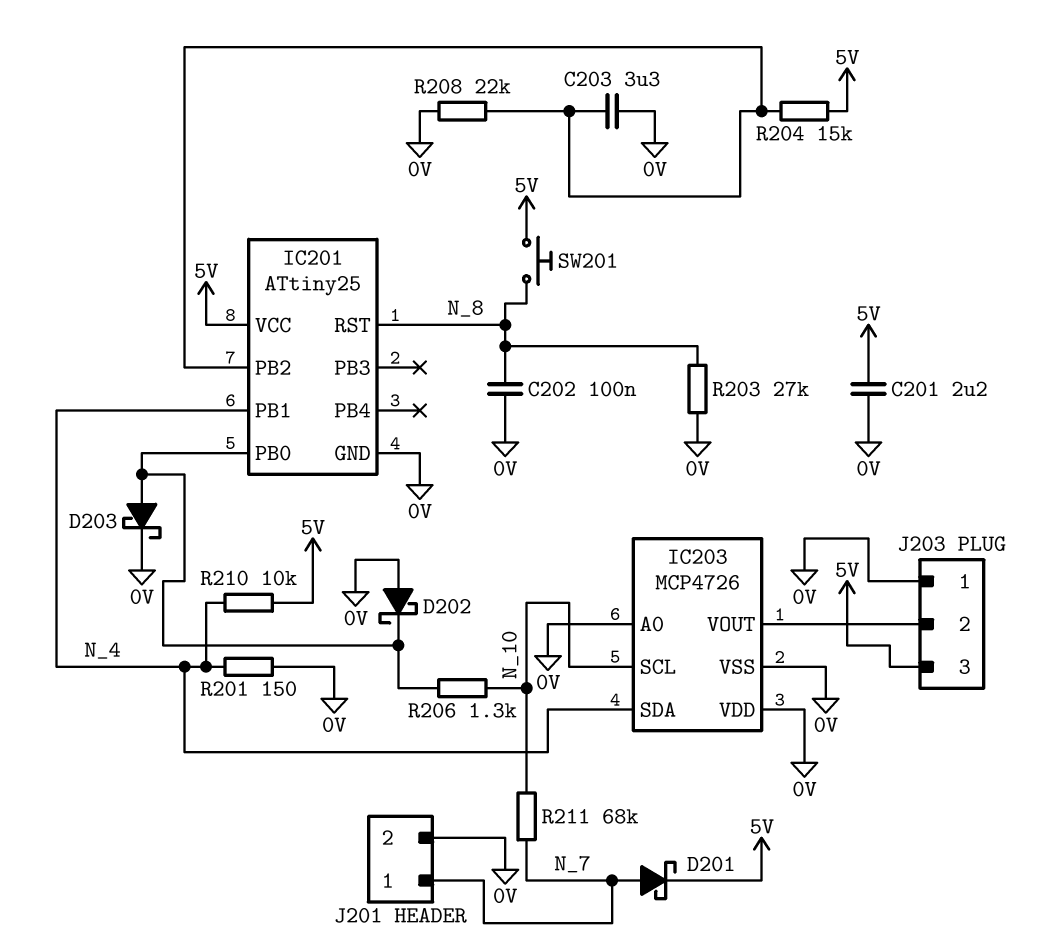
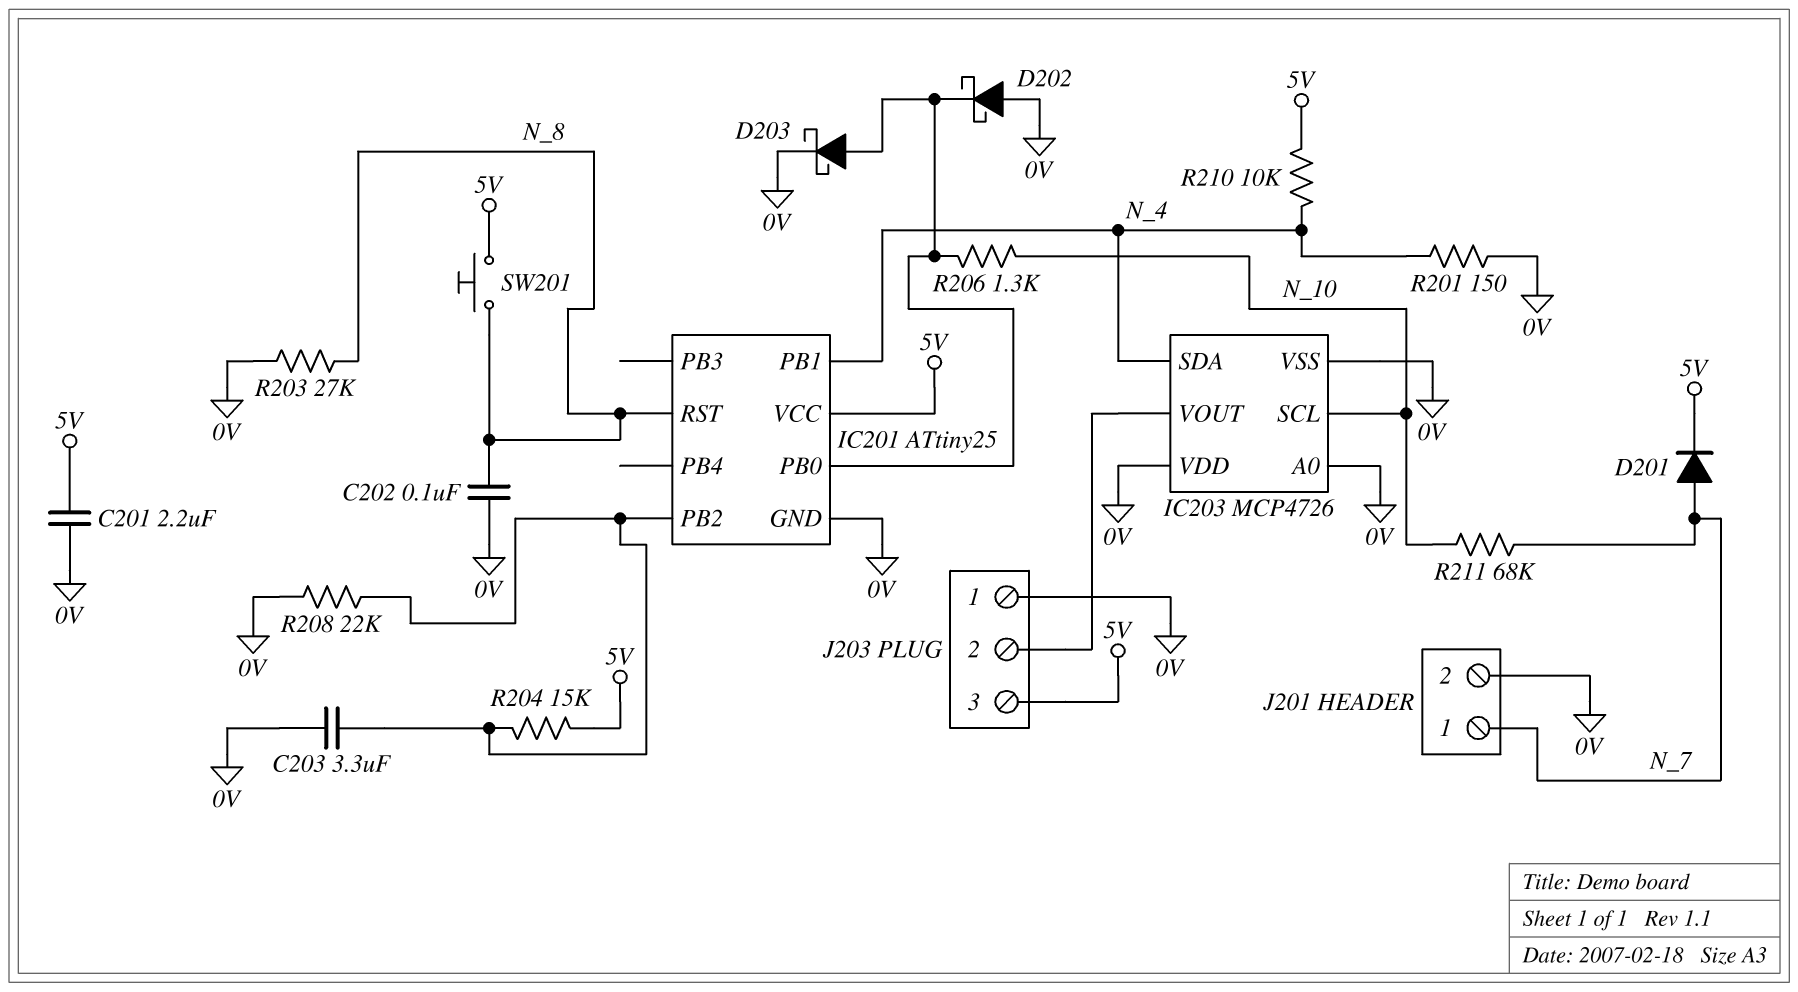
D201: schottky (A N_7, K 5V) -> diode (A N_7, K 5V)

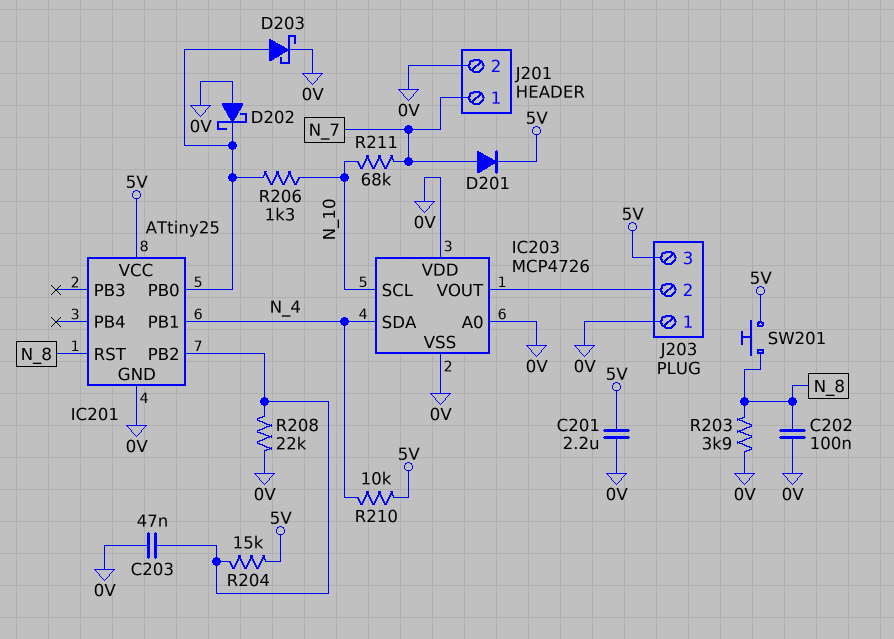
C203: 3.3uF (0V, IC201/PB2) -> 47nF (0V, IC201/PB2)
R201: 150 (0V, N_4) -> none
R203: 27k (0V, N_8) -> 3.9k (0V, N_8)

